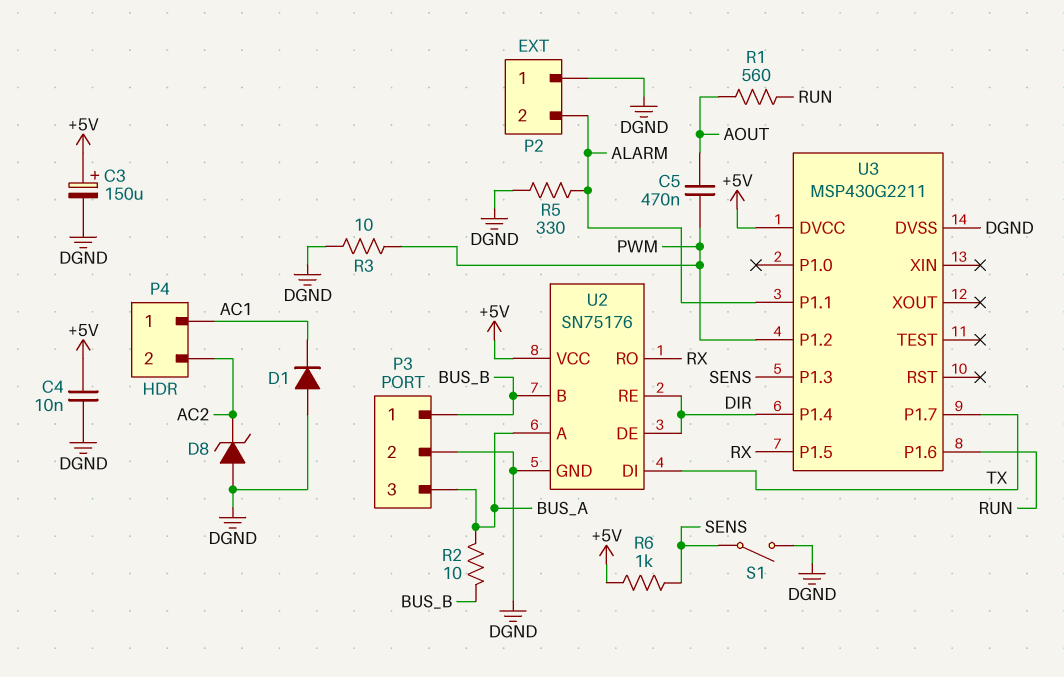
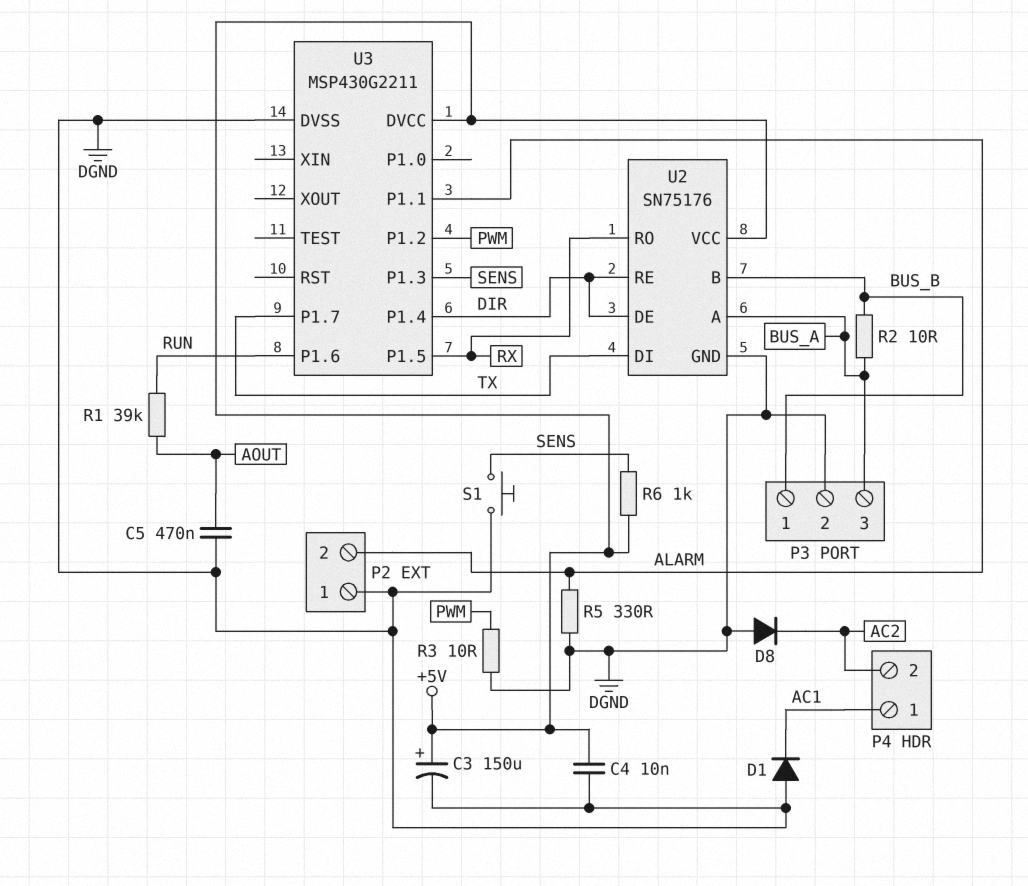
C5: 470nF (AOUT, PWM) -> 470nF (AOUT, DGND)
D8: zener (A DGND, K AC2) -> diode (A DGND, K AC2)
R1: 560 (AOUT, RUN) -> 39k (AOUT, RUN)
S1: switch (DGND, SENS) -> button (DGND, SENS)

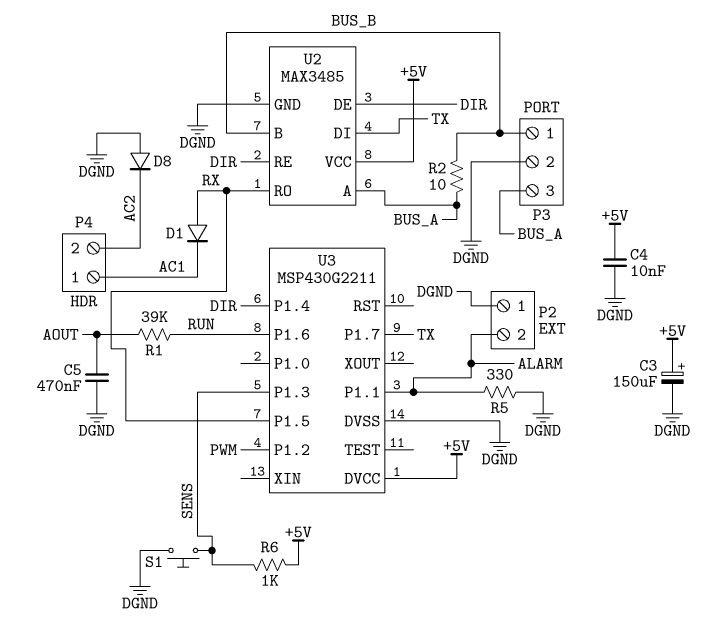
D1: diode (A DGND, K AC1) -> diode (A RX, K AC1)
R3: 10 (DGND, PWM) -> none
U2: SN75176 -> MAX3485

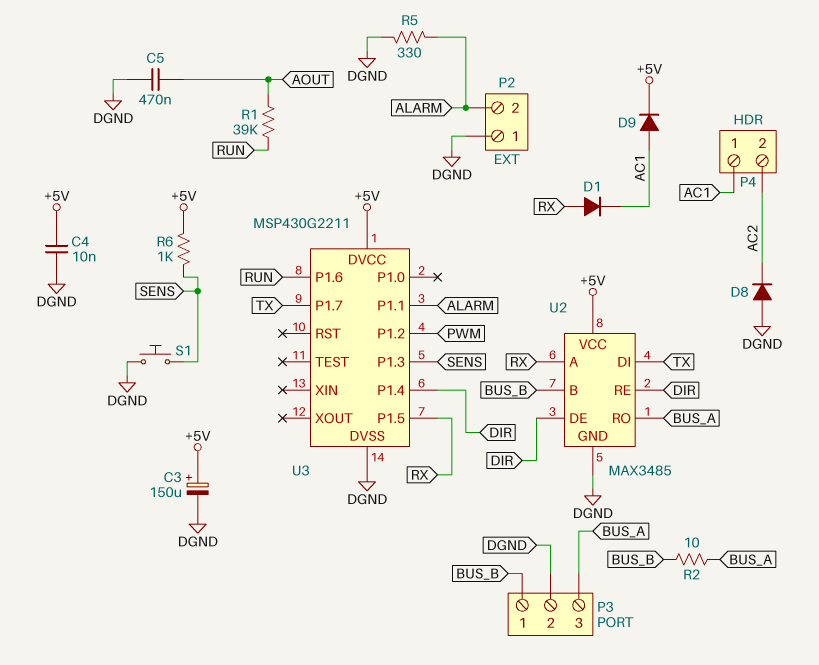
D9: none -> diode (A AC1, K +5V)
U2 pin A: BUS_A -> RX
U2 pin RO: RX -> BUS_A

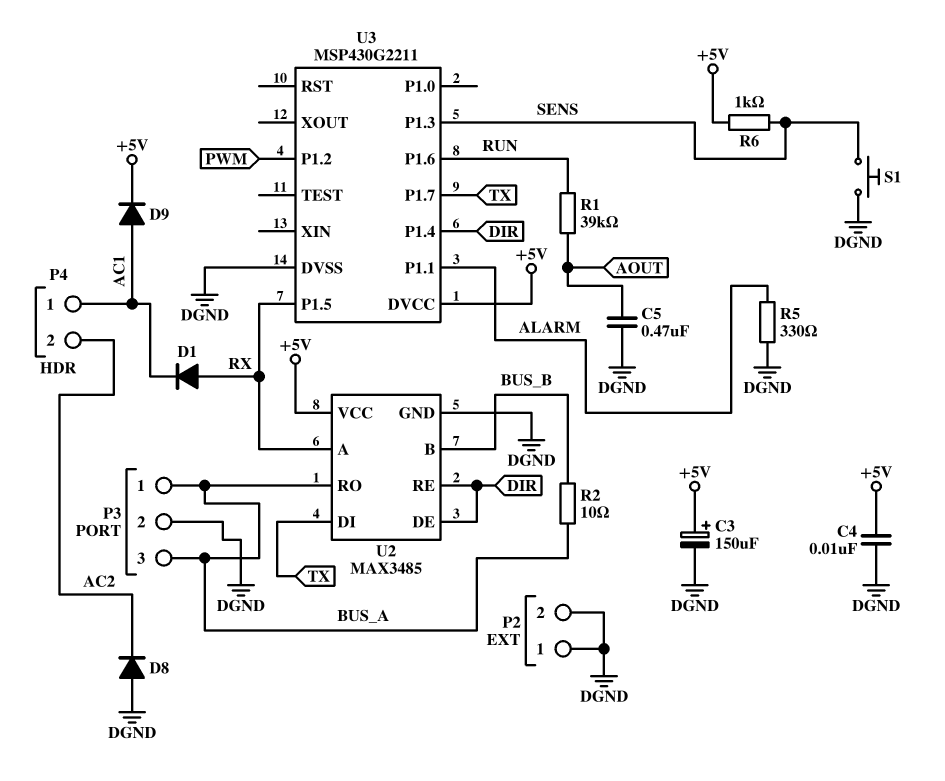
P2 pin 2: ALARM -> DGND
P3 pin 1: BUS_B -> BUS_A

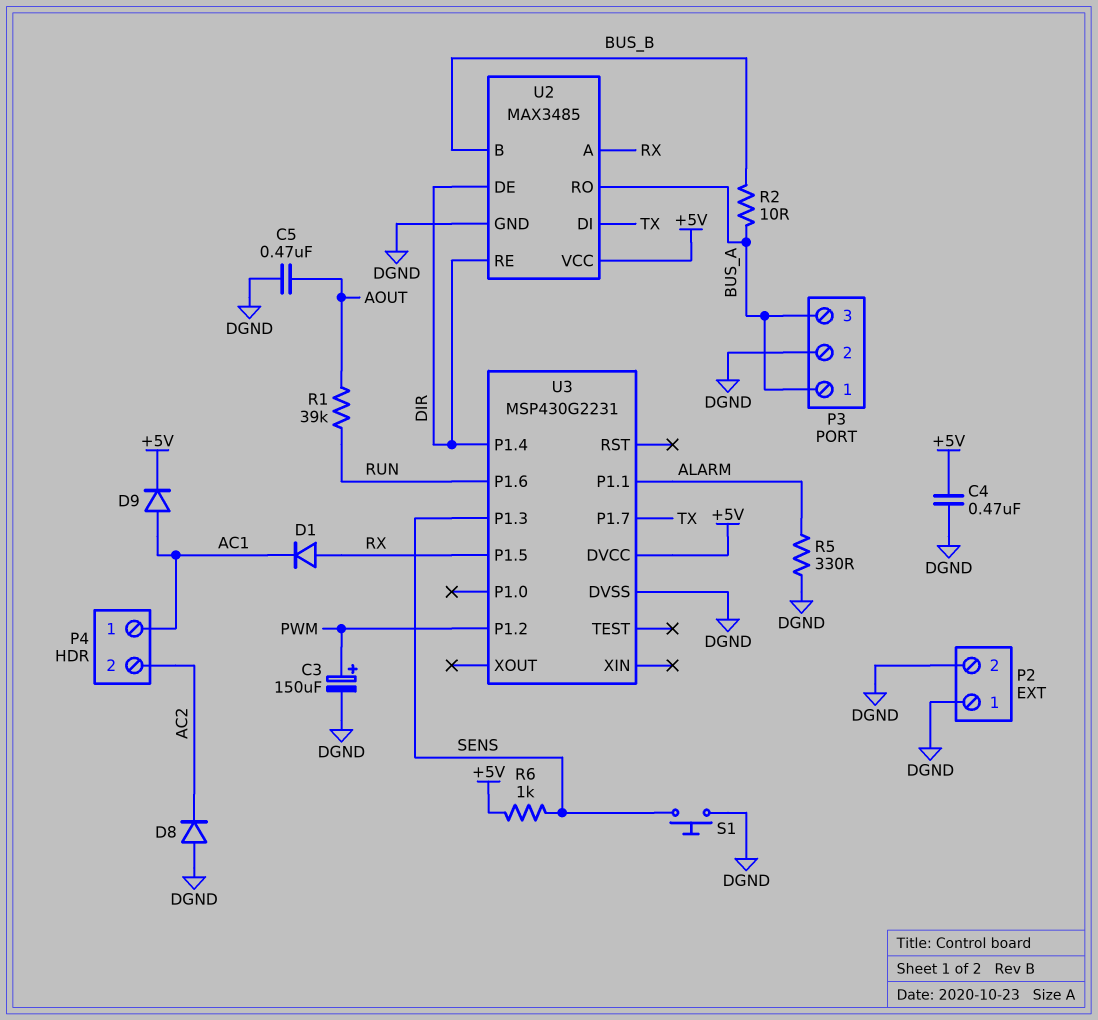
C3: 150uF (plus +5V, minus DGND) -> 150uF (plus PWM, minus DGND)
C4: 10nF (+5V, DGND) -> 470nF (+5V, DGND)
U3: MSP430G2211 -> MSP430G2231

